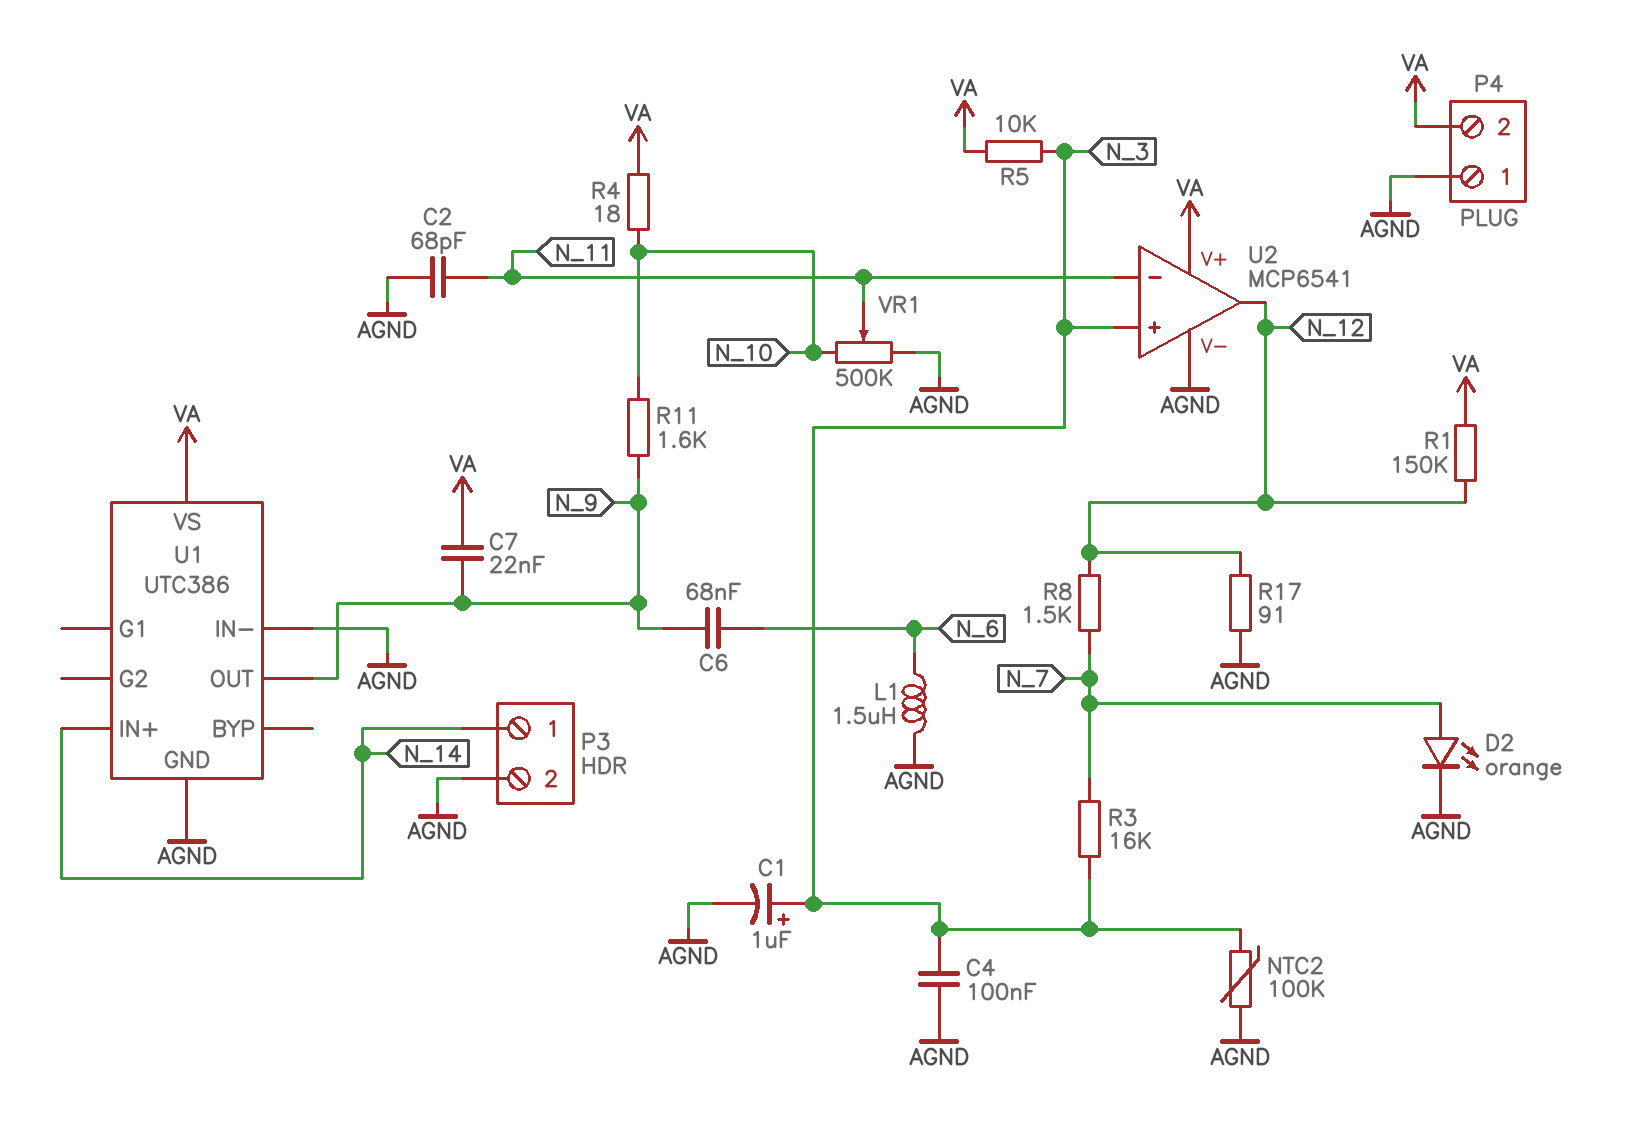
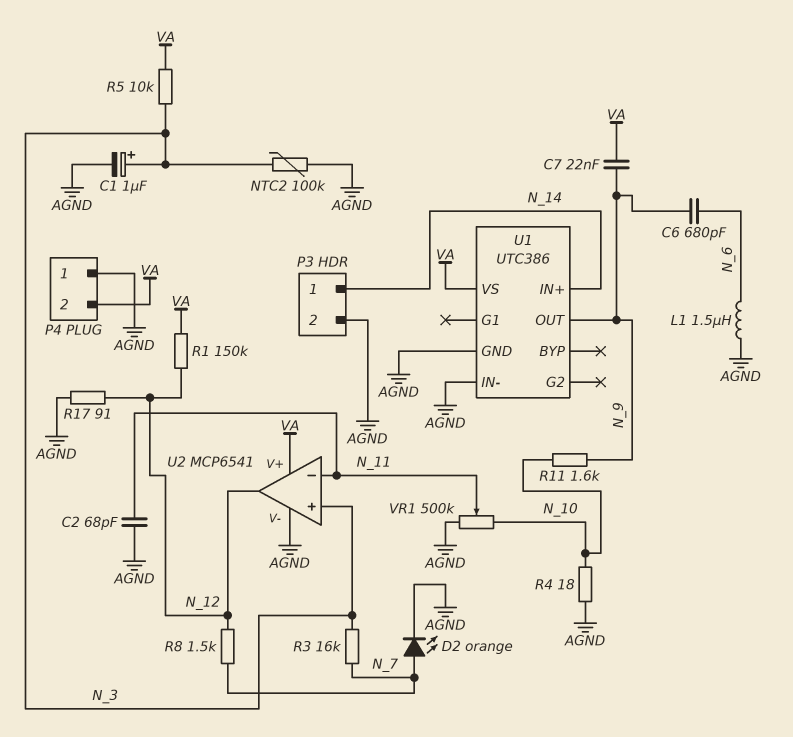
C4: 100nF (AGND, N_3) -> none
C6: 68nF (N_6, N_9) -> 680pF (N_6, N_9)
R4: 18 (N_10, VA) -> 18 (AGND, N_10)

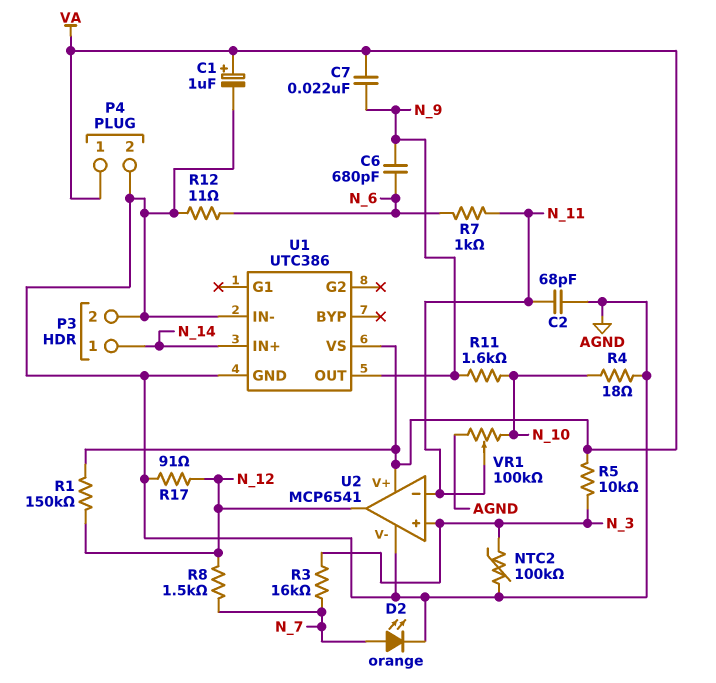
C1: 1uF (plus N_3, minus AGND) -> 1uF (plus VA, minus AGND)
L1: 1.5uH (AGND, N_6) -> none
P4 pin 1: AGND -> VA
P4 pin 2: VA -> AGND
R7: none -> 1k (N_6, N_11)
R12: none -> 11 (AGND, N_6)
VR1: 500k (AGND, N_10, wiper N_11) -> 100k (AGND, N_10, wiper N_11)

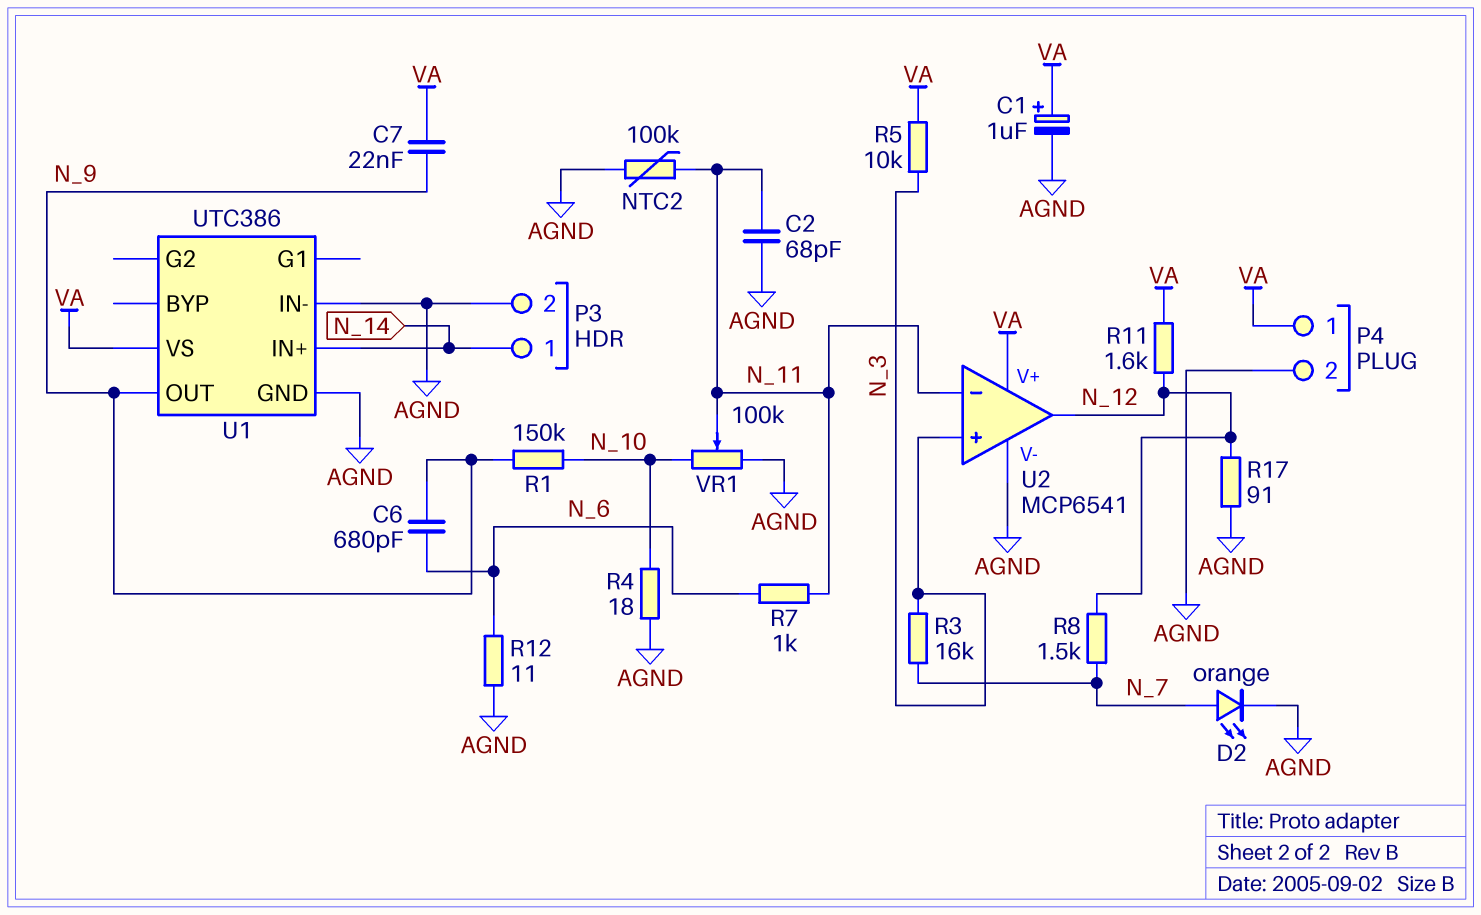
NTC2: 100k (AGND, N_3) -> 100k (AGND, N_11)
R1: 150k (N_12, VA) -> 150k (N_9, N_10)
R11: 1.6k (N_9, N_10) -> 1.6k (N_12, VA)

